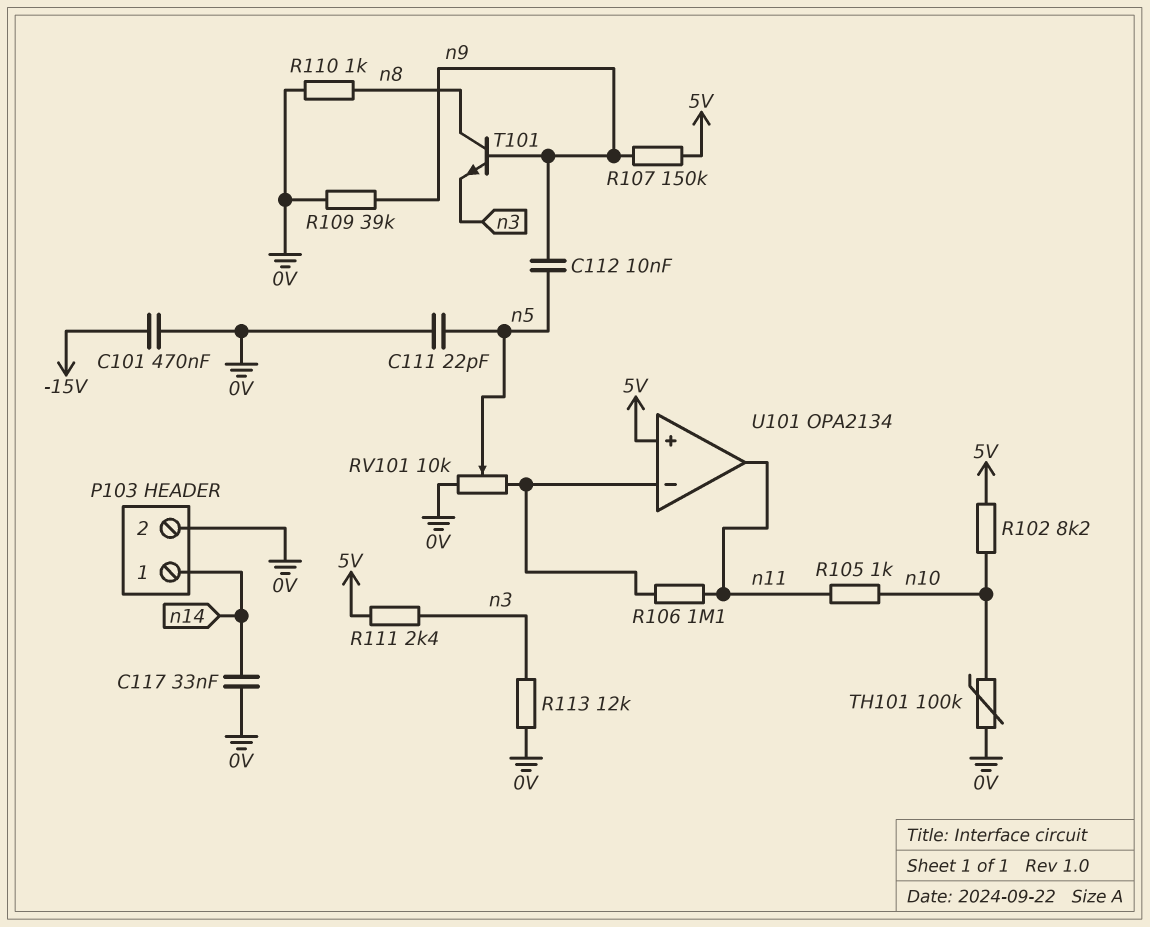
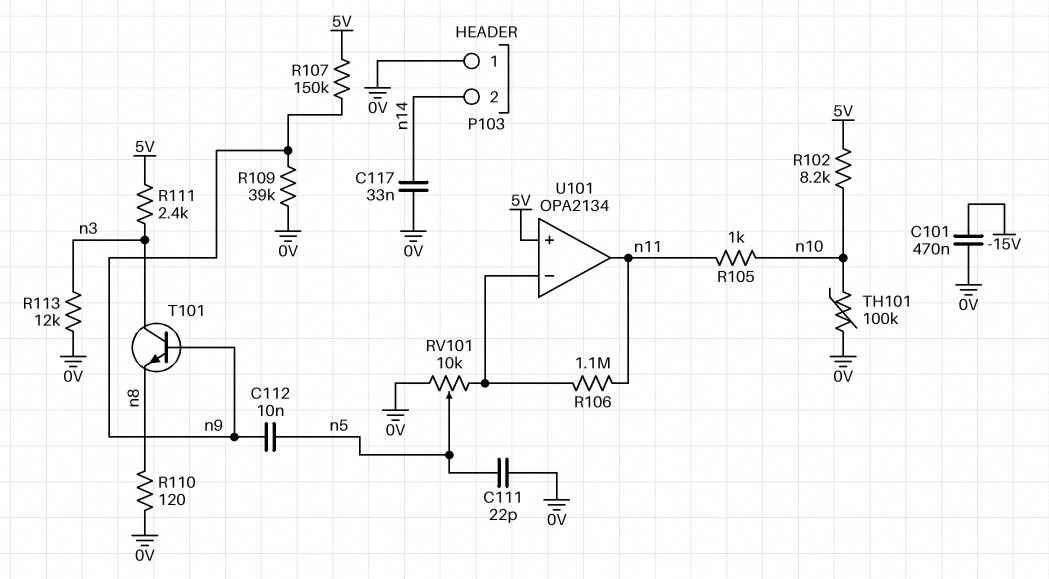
P103 pin 1: n14 -> 0V
P103 pin 2: 0V -> n14
R110: 1k (0V, n8) -> 120 (0V, n8)
T101: NPN (B n9, C n8, E n3) -> NPN (B n9, C n3, E n8)

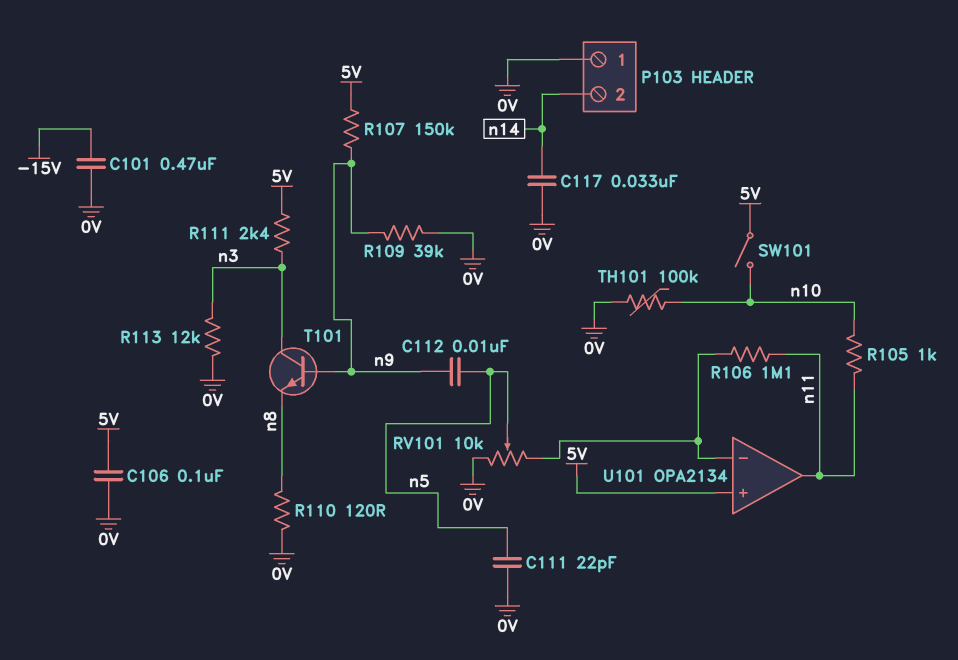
C106: none -> 100nF (0V, 5V)
R102: 8.2k (5V, n10) -> none
SW101: none -> switch (5V, n10)

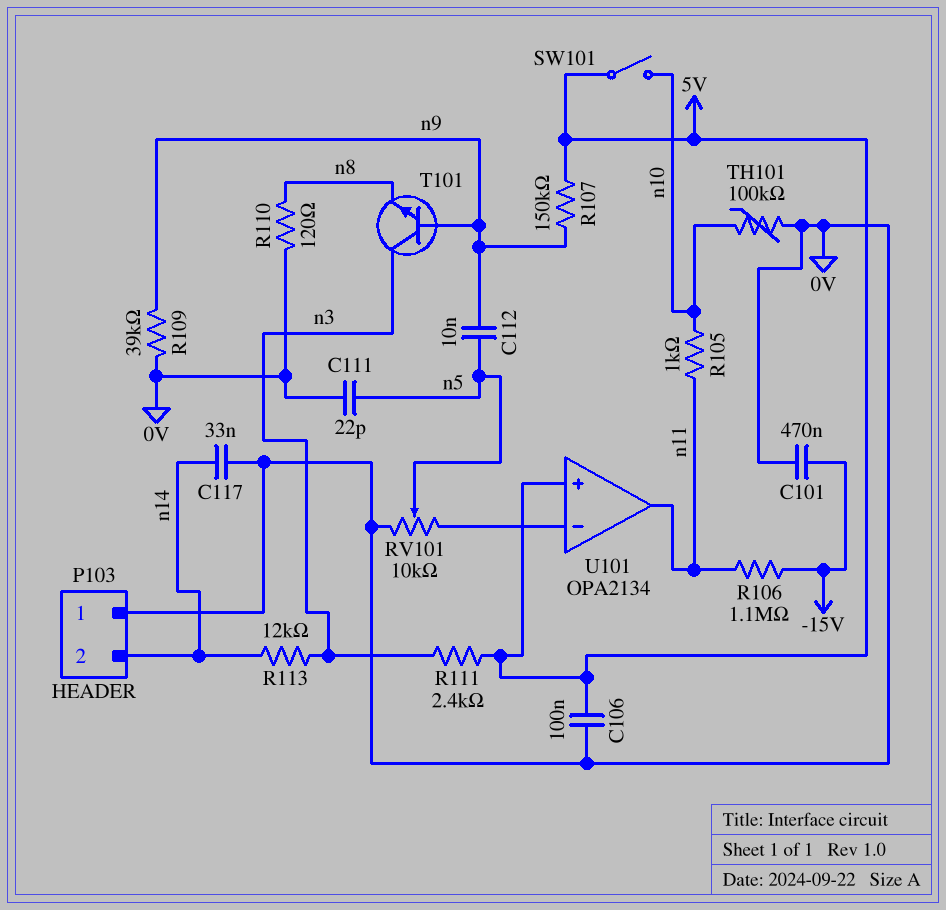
R106: 1.1M (U101/in-, n11) -> 1.1M (-15V, n11)
R113: 12k (0V, n3) -> 12k (n3, n14)

